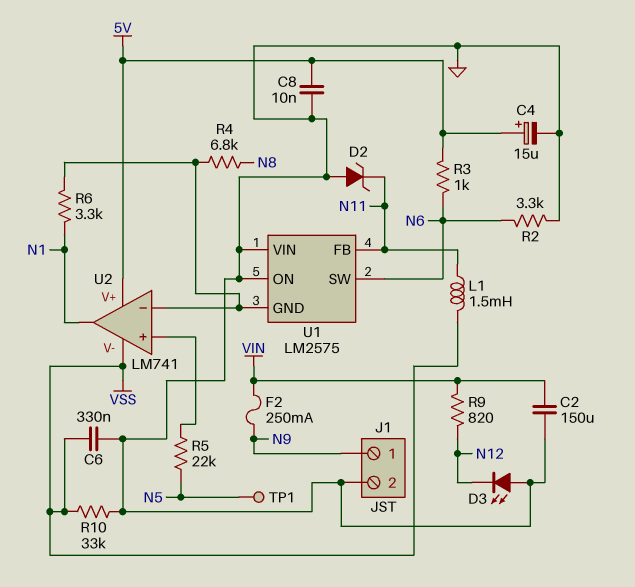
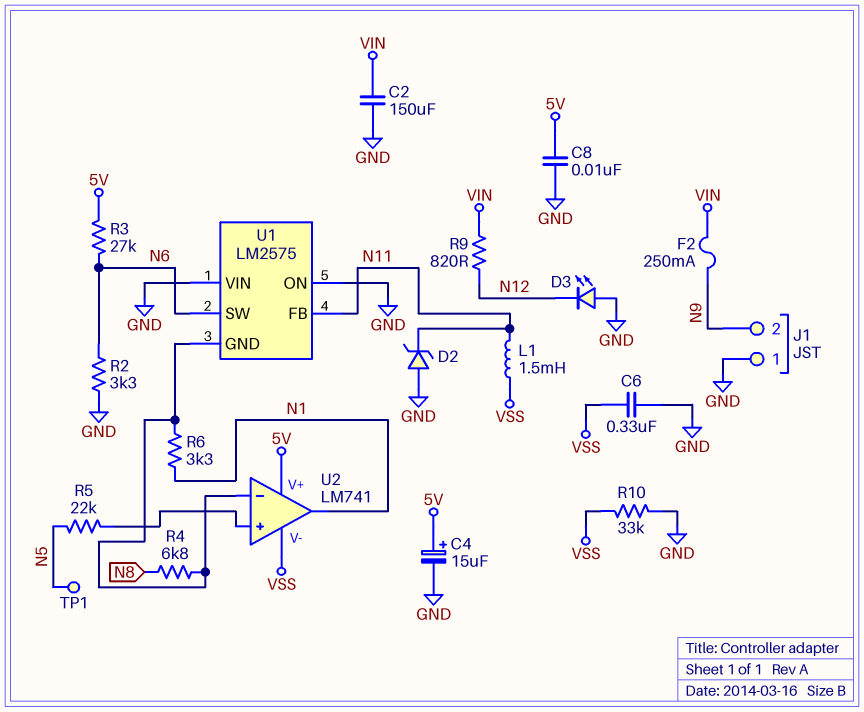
J1 pin 1: N9 -> GND
J1 pin 2: GND -> N9
R3: 1k (5V, N6) -> 27k (5V, N6)

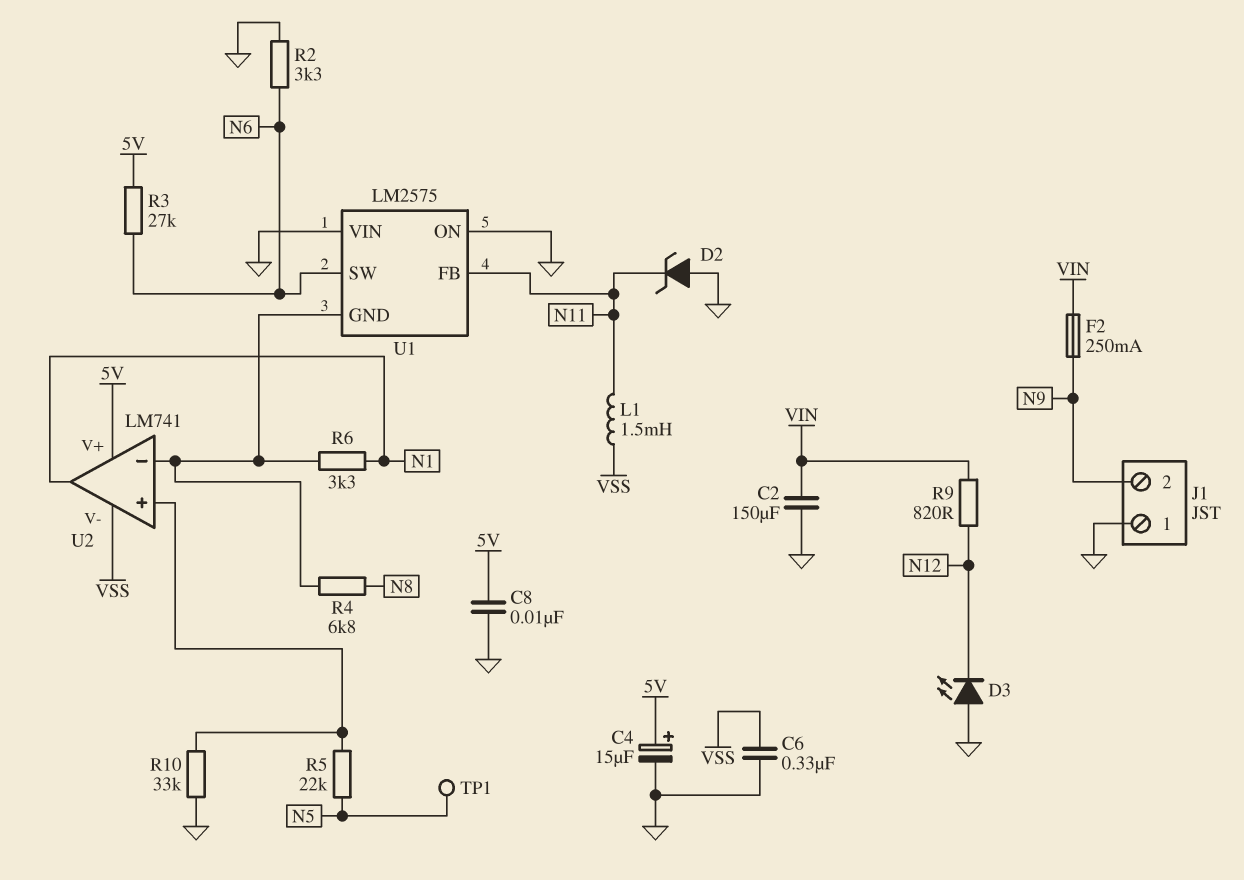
R10: 33k (GND, VSS) -> 33k (GND, U2/in+)

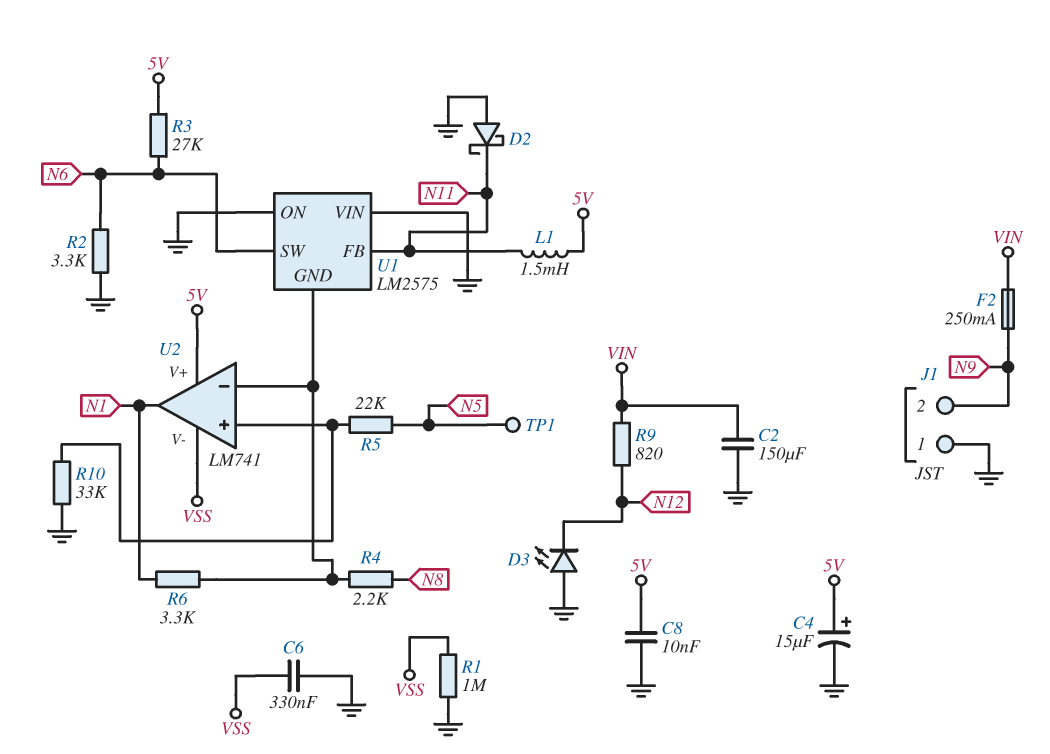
D2: zener (A GND, K N11) -> schottky (A GND, K N11)
L1: 1.5mH (N11, VSS) -> 1.5mH (5V, N11)
R1: none -> 1M (GND, VSS)
R4: 6.8k (N8, U1/GND) -> 2.2k (N8, U1/GND)

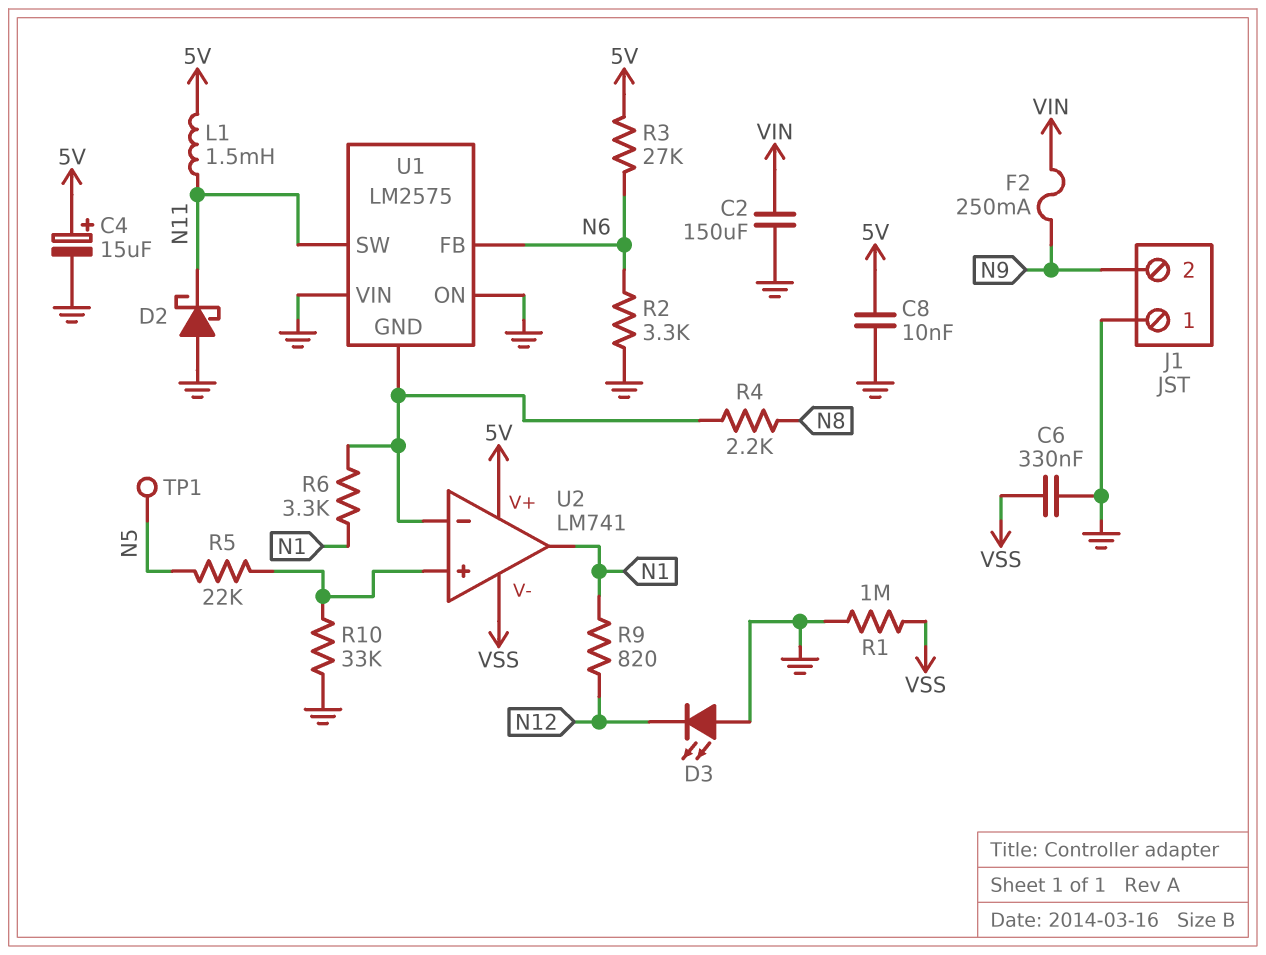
R9: 820 (N12, VIN) -> 820 (N1, N12)
U1 pin FB: N11 -> N6
U1 pin SW: N6 -> N11

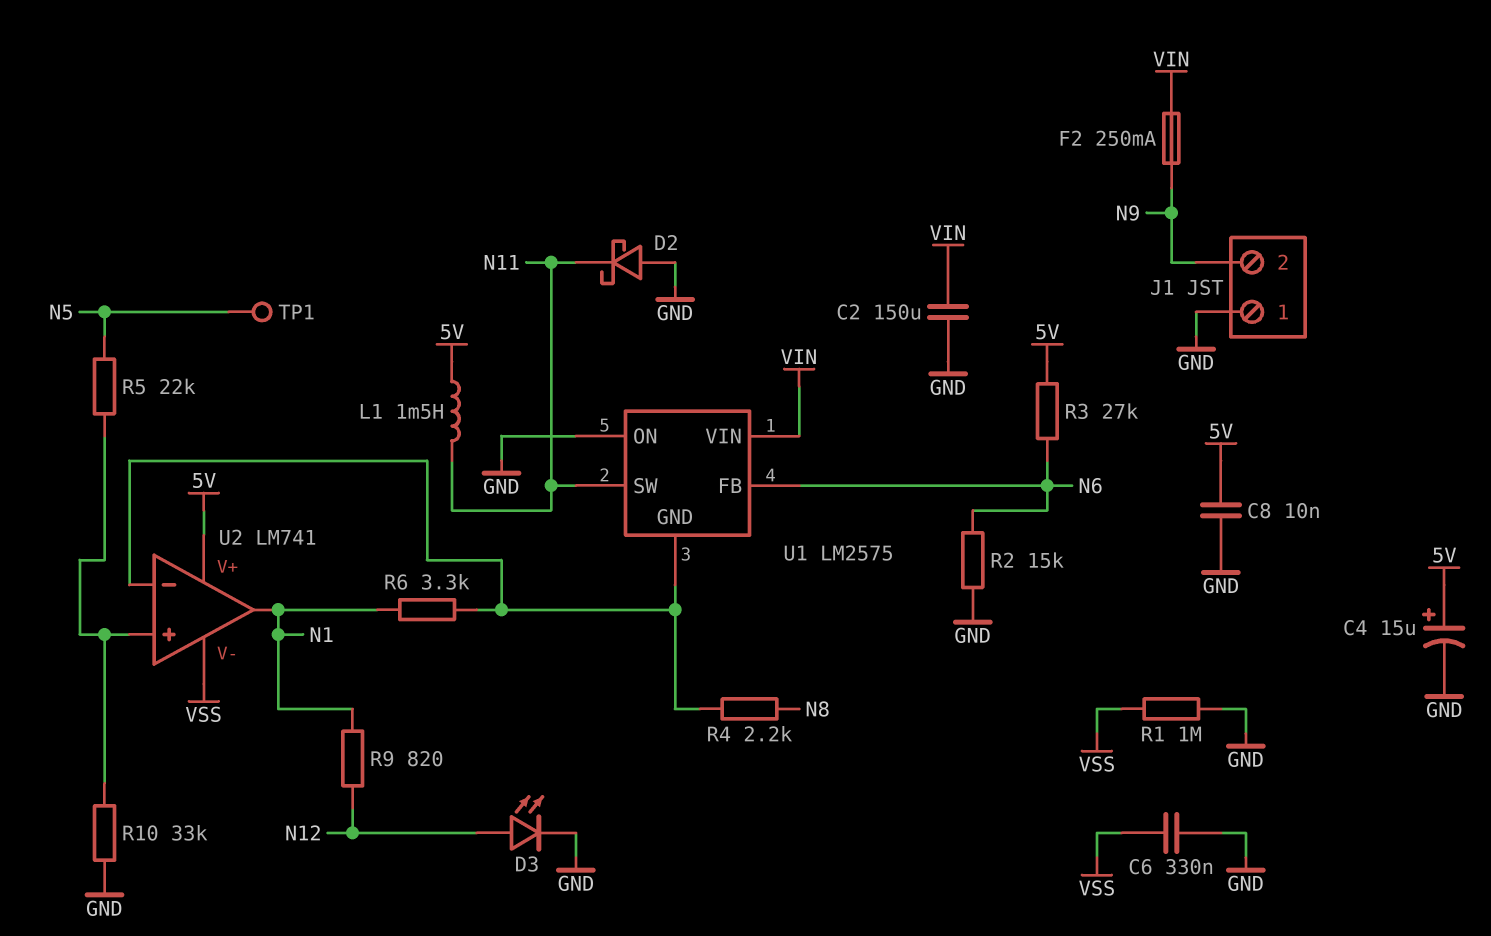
D3: LED (A GND, K N12) -> LED (A N12, K GND)
R2: 3.3k (GND, N6) -> 15k (GND, N6)
U1 pin VIN: GND -> VIN

